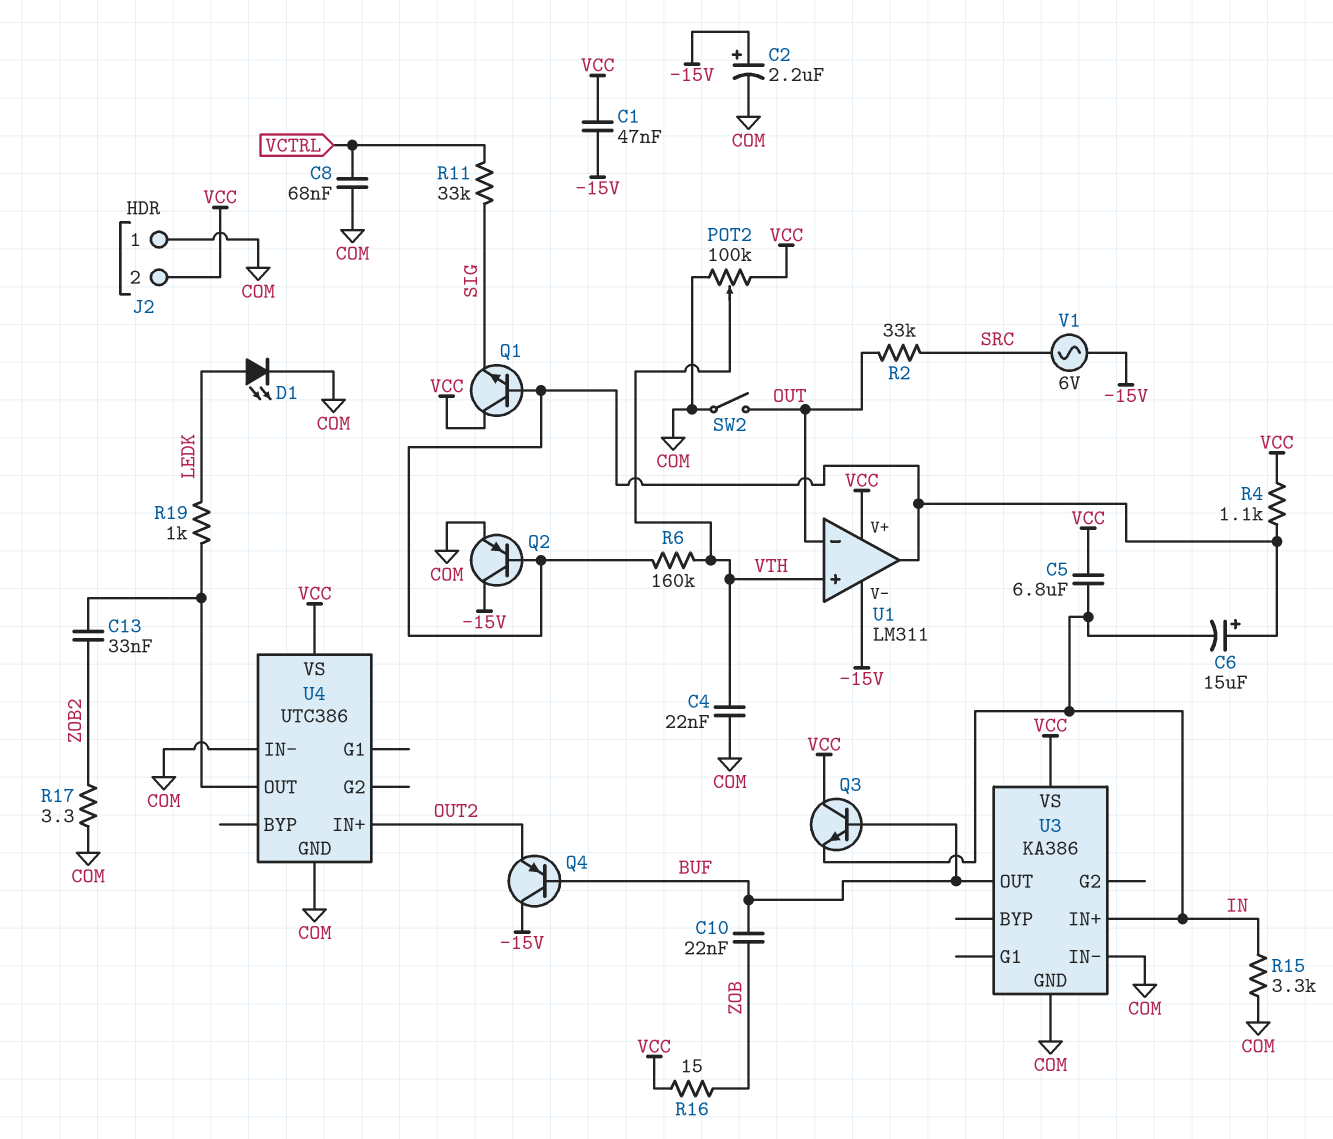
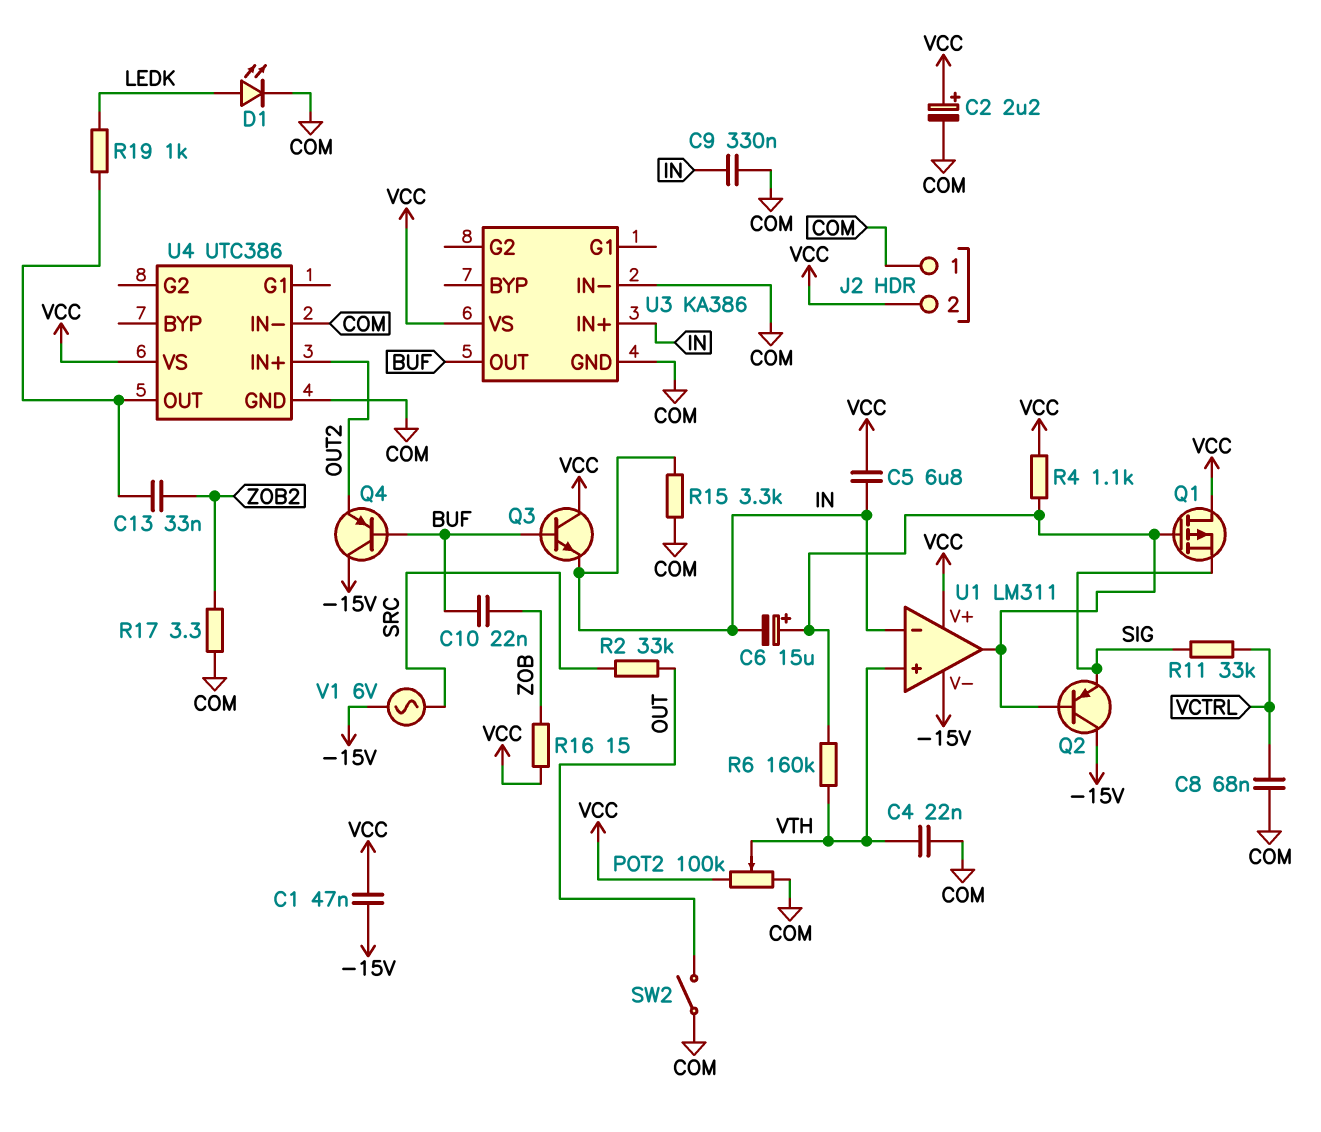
C2: 2.2uF (plus -15V, minus COM) -> 2.2uF (plus VCC, minus COM)
C9: none -> 330nF (COM, IN)
Q1: NPN (B U1/out, C VCC, E SIG) -> PMOS (G U1/out, D VCC, S SIG)
Q2: PNP (B U1/out, C -15V, E COM) -> PNP (B U1/out, C -15V, E SIG)
U1 pin in-: OUT -> IN

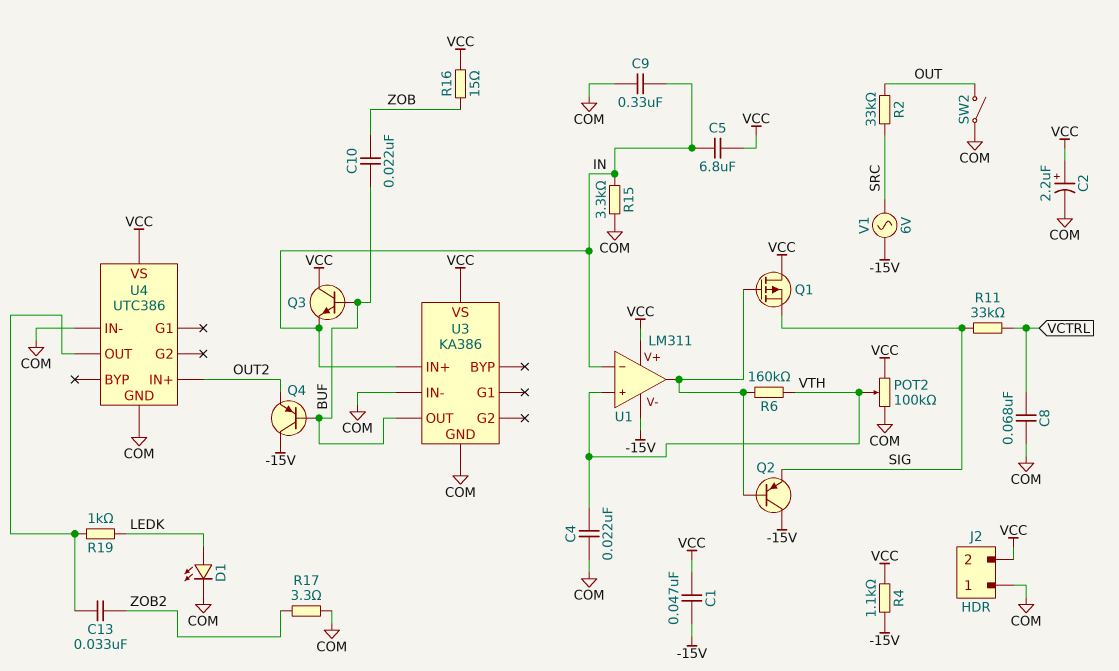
C6: 15uF (plus U1/out, minus IN) -> none
R4: 1.1k (U1/out, VCC) -> 1.1k (-15V, VCC)

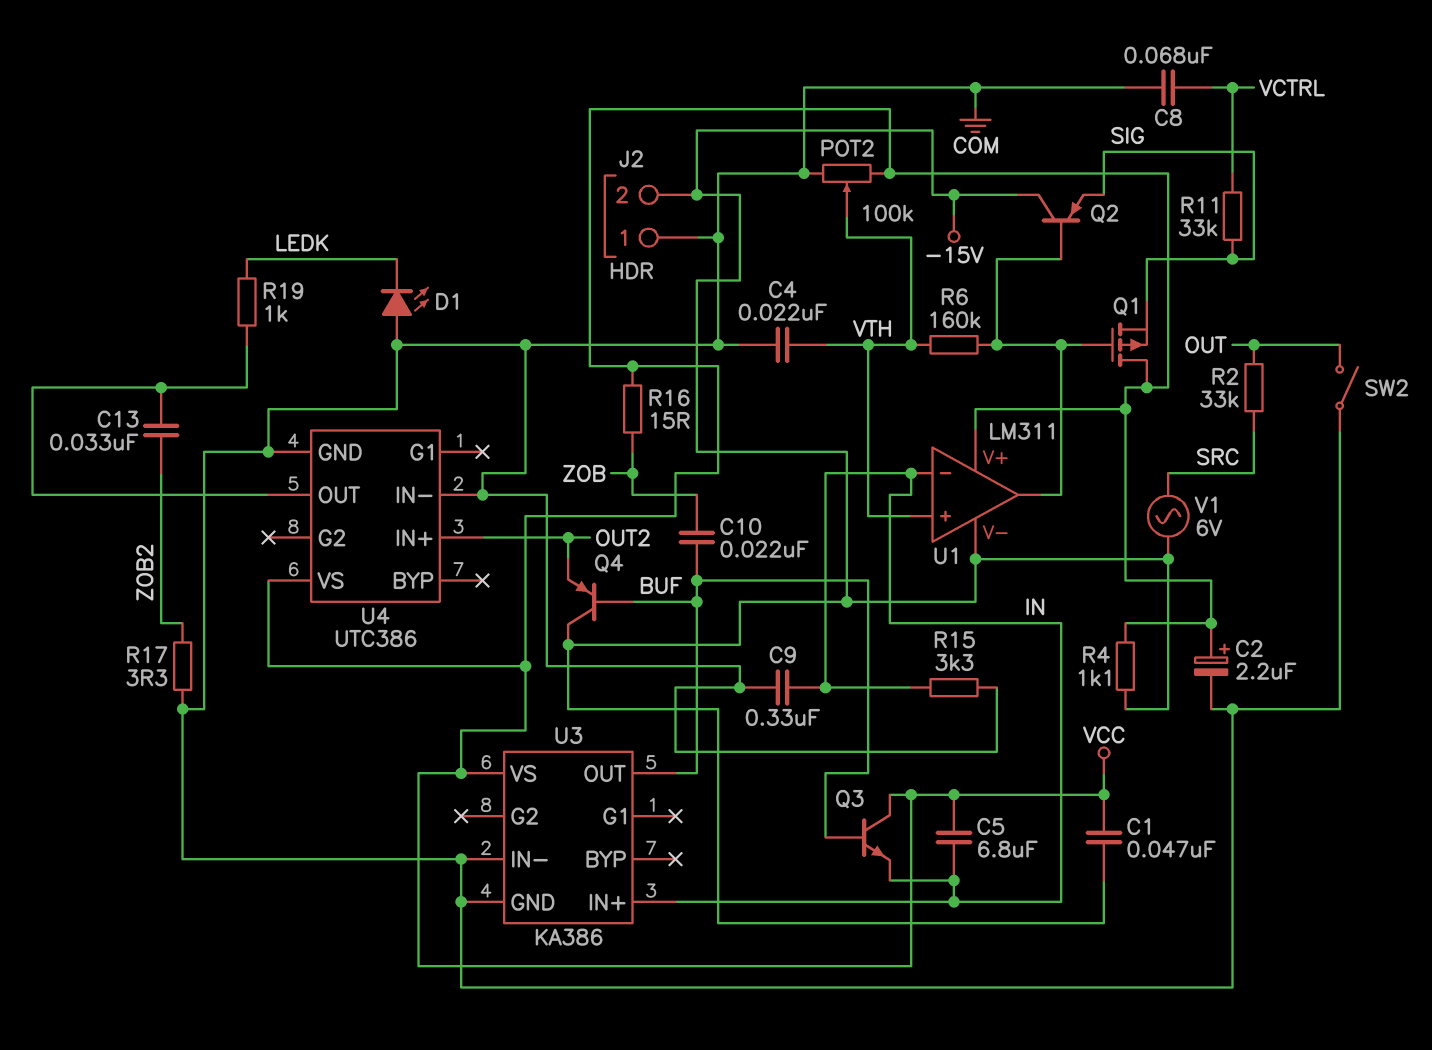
D1: LED (A LEDK, K COM) -> LED (A COM, K LEDK)
J2 pin 2: VCC -> -15V

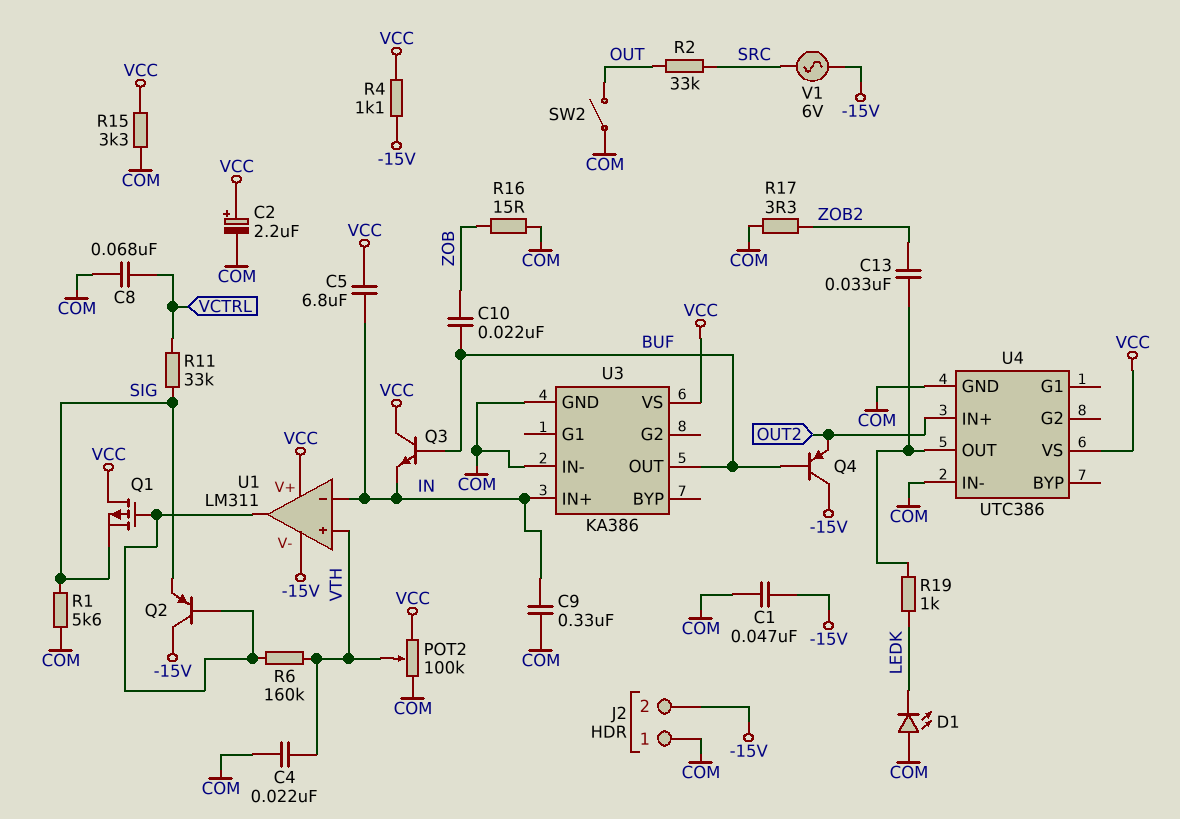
C1: 47nF (-15V, VCC) -> 47nF (-15V, COM)
R1: none -> 5.6k (COM, SIG)
R15: 3.3k (COM, IN) -> 3.3k (COM, VCC)
R16: 15 (VCC, ZOB) -> 15 (COM, ZOB)

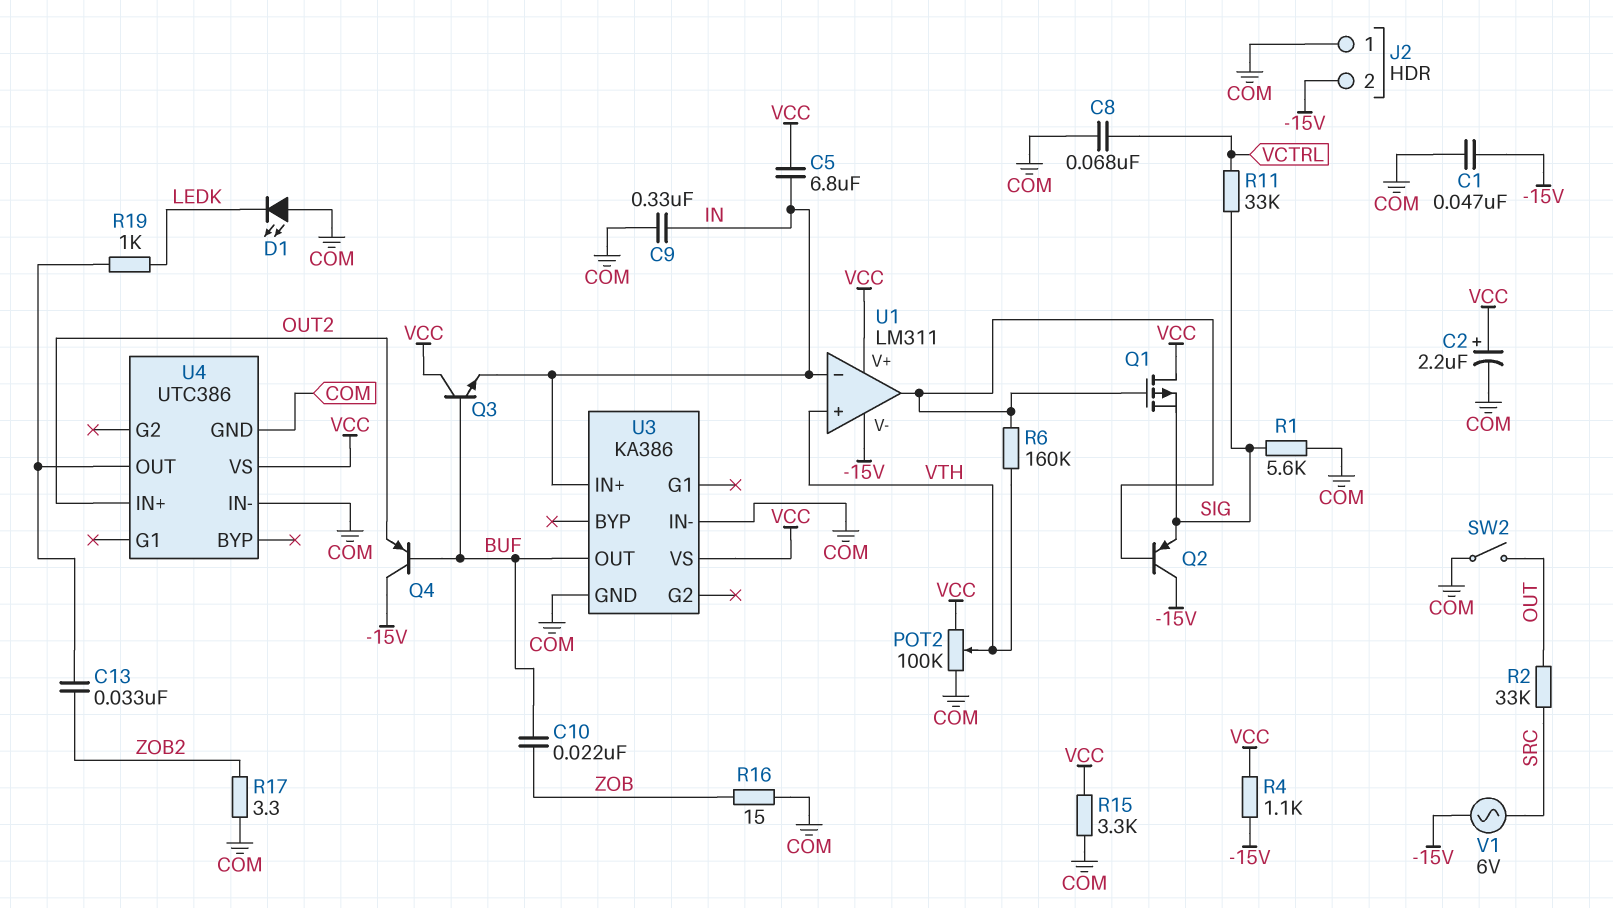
C4: 22nF (COM, VTH) -> none

